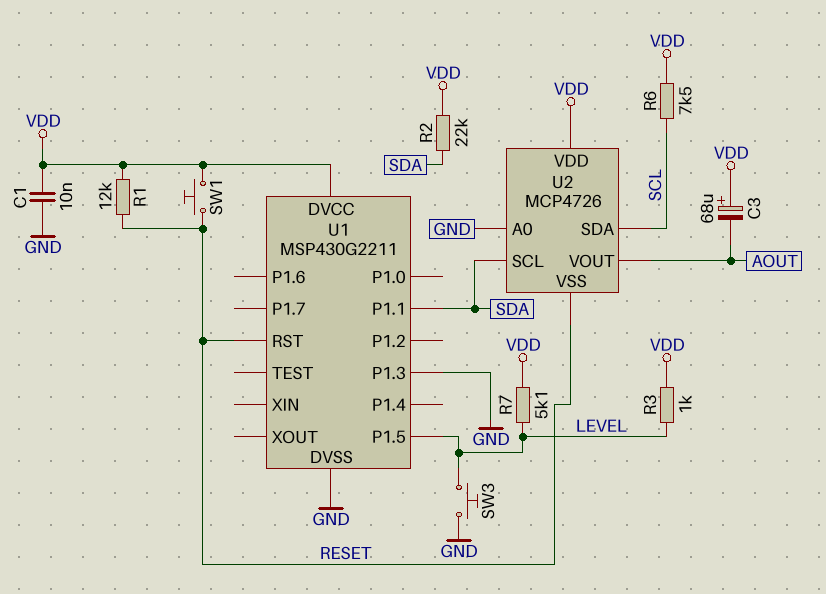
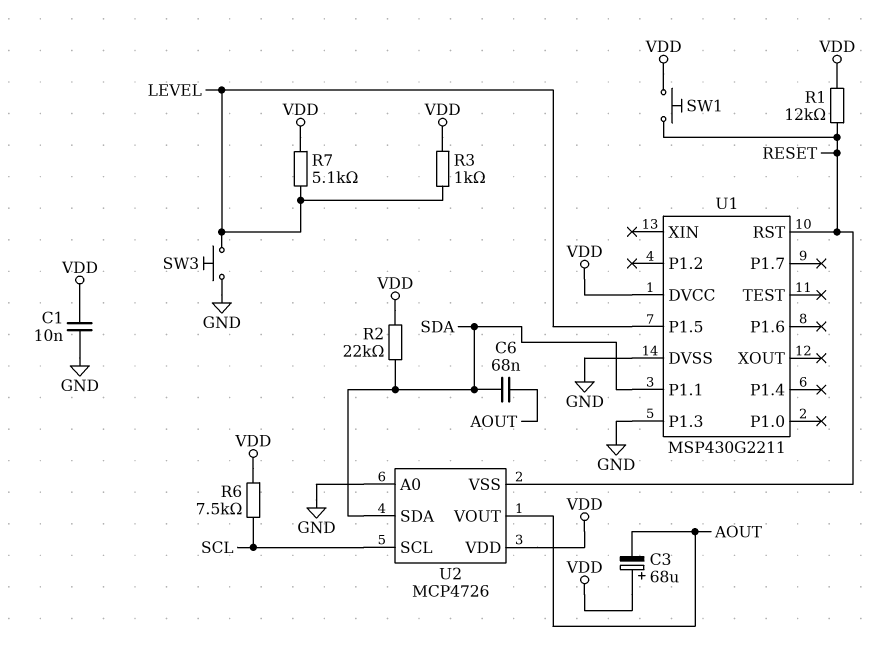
C6: none -> 68nF (AOUT, SDA)
U2 pin SCL: SDA -> SCL
U2 pin SDA: SCL -> SDA

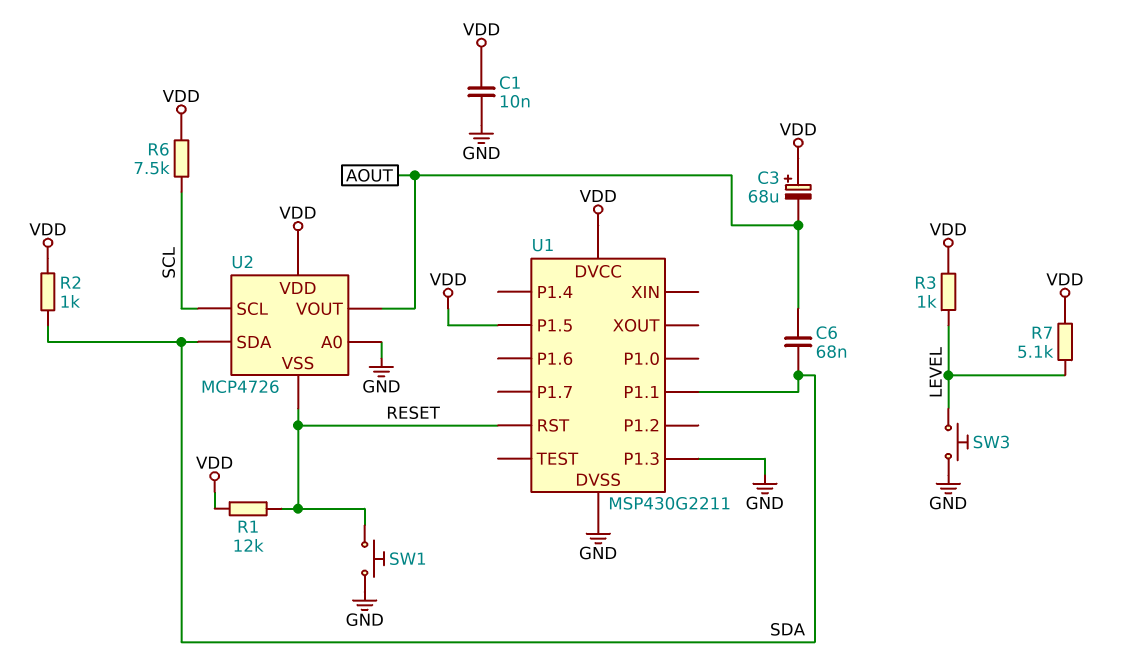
R2: 22k (SDA, VDD) -> 1k (SDA, VDD)
SW1: button (RESET, VDD) -> button (GND, RESET)
U1 pin P1.5: LEVEL -> VDD

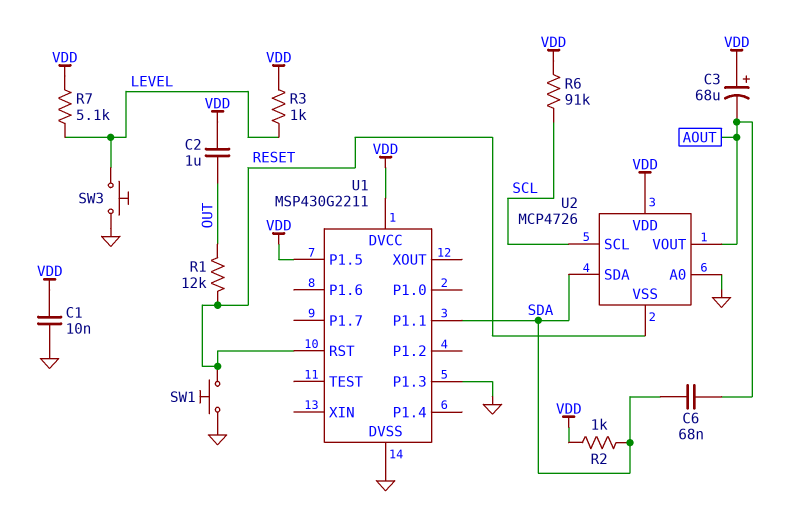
C2: none -> 1uF (OUT, VDD)
R1: 12k (RESET, VDD) -> 12k (OUT, RESET)
R6: 7.5k (SCL, VDD) -> 91k (SCL, VDD)

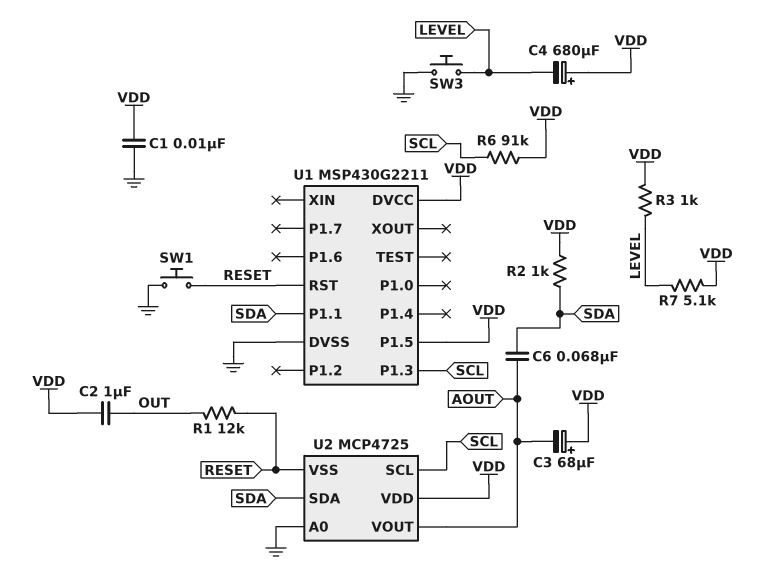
C4: none -> 680uF (plus VDD, minus LEVEL)
U1 pin P1.3: GND -> SCL
U2: MCP4726 -> MCP4725

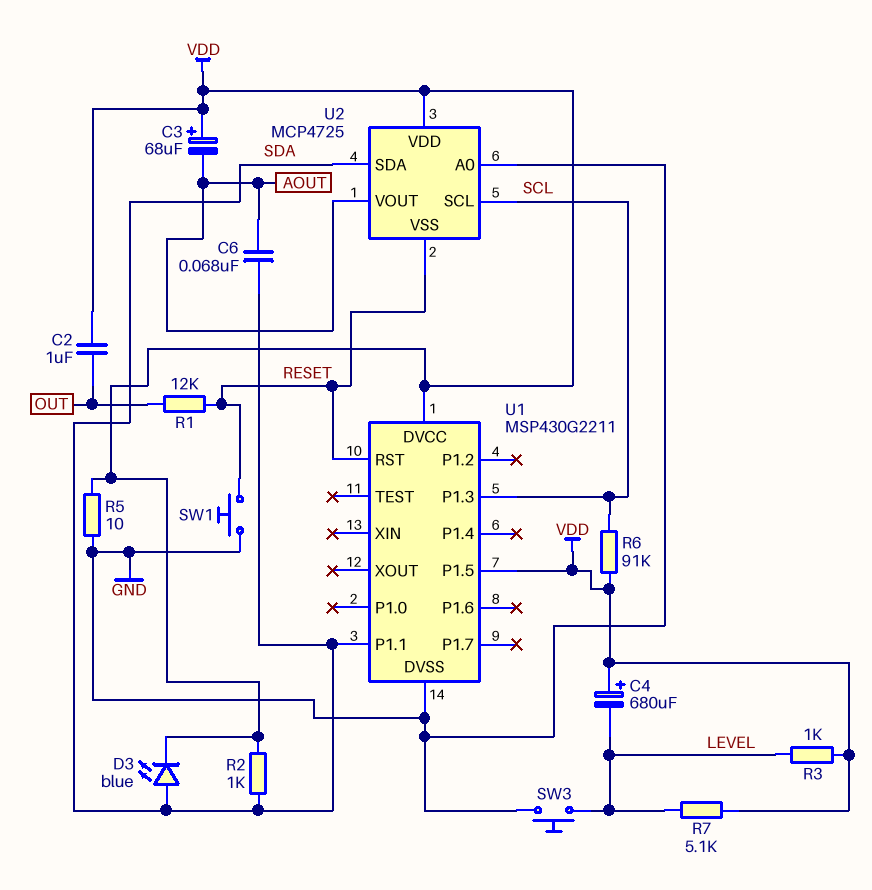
C1: 10nF (GND, VDD) -> none
D3: none -> LED blue (A SDA, K VDD)
R5: none -> 10 (GND, VDD)

